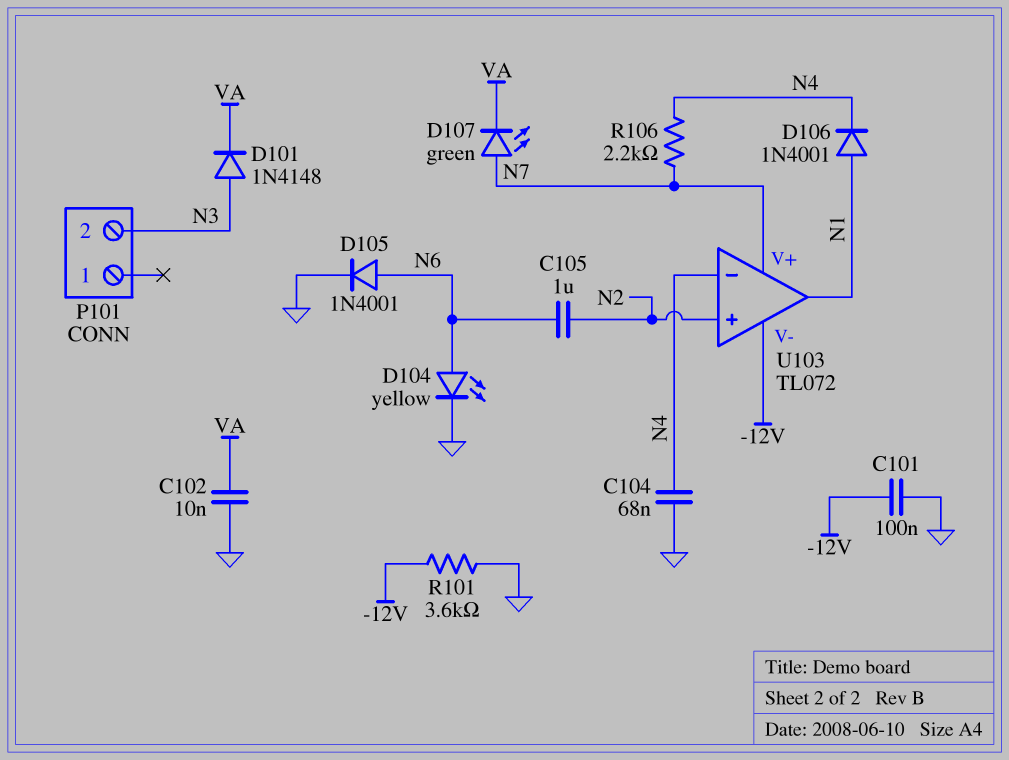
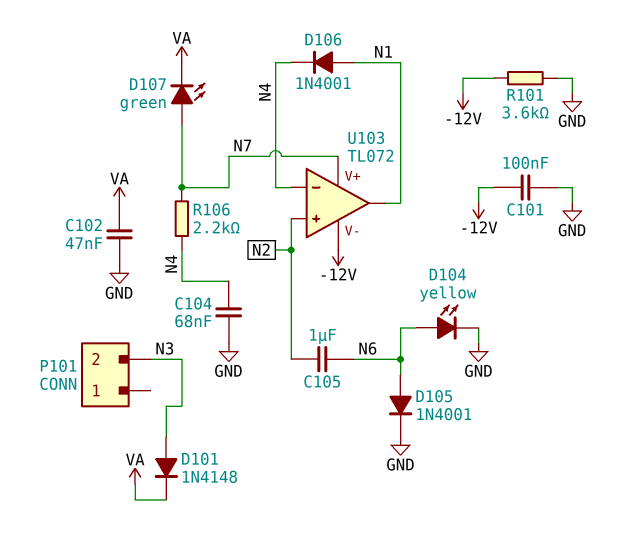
C102: 10nF (GND, VA) -> 47nF (GND, VA)

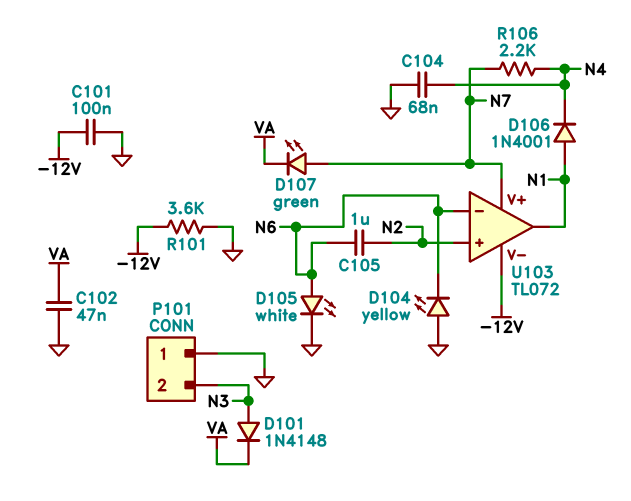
D104: LED yellow (A N6, K GND) -> LED yellow (A GND, K N6)
D105: diode 1N4001 (A N6, K GND) -> LED white (A N6, K GND)
P101 pin 1: none -> GND
U103 pin in-: N4 -> N6

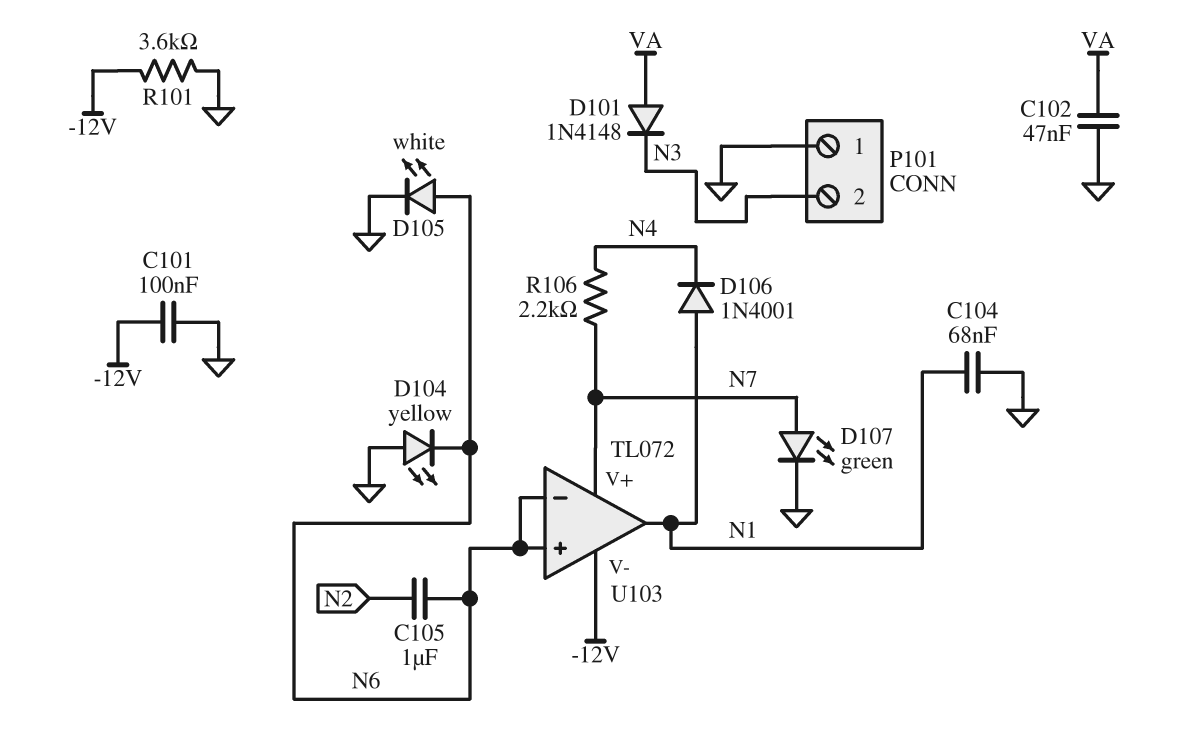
C104: 68nF (GND, N4) -> 68nF (GND, N1)
D101: diode 1N4148 (A N3, K VA) -> diode 1N4148 (A VA, K N3)
D107: LED green (A N7, K VA) -> LED green (A N7, K GND)
U103 pin in+: N2 -> N6

